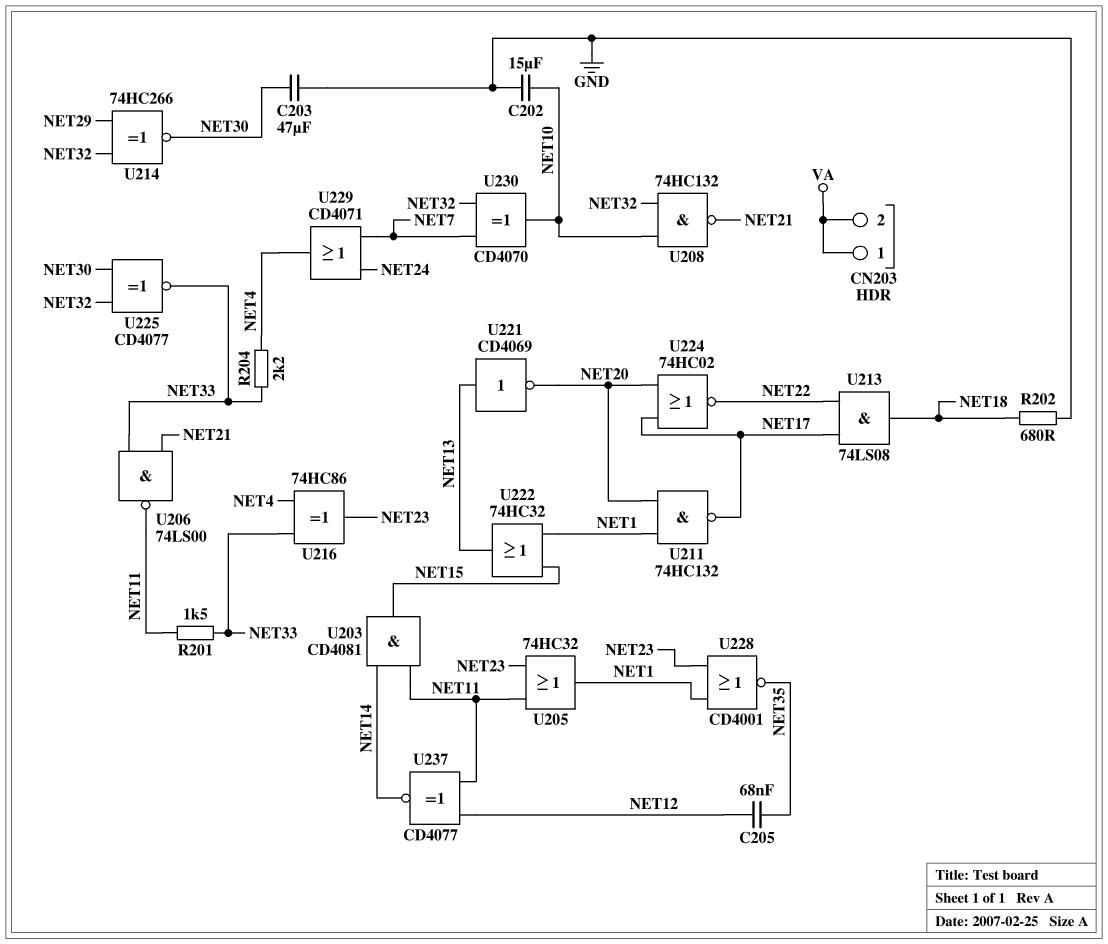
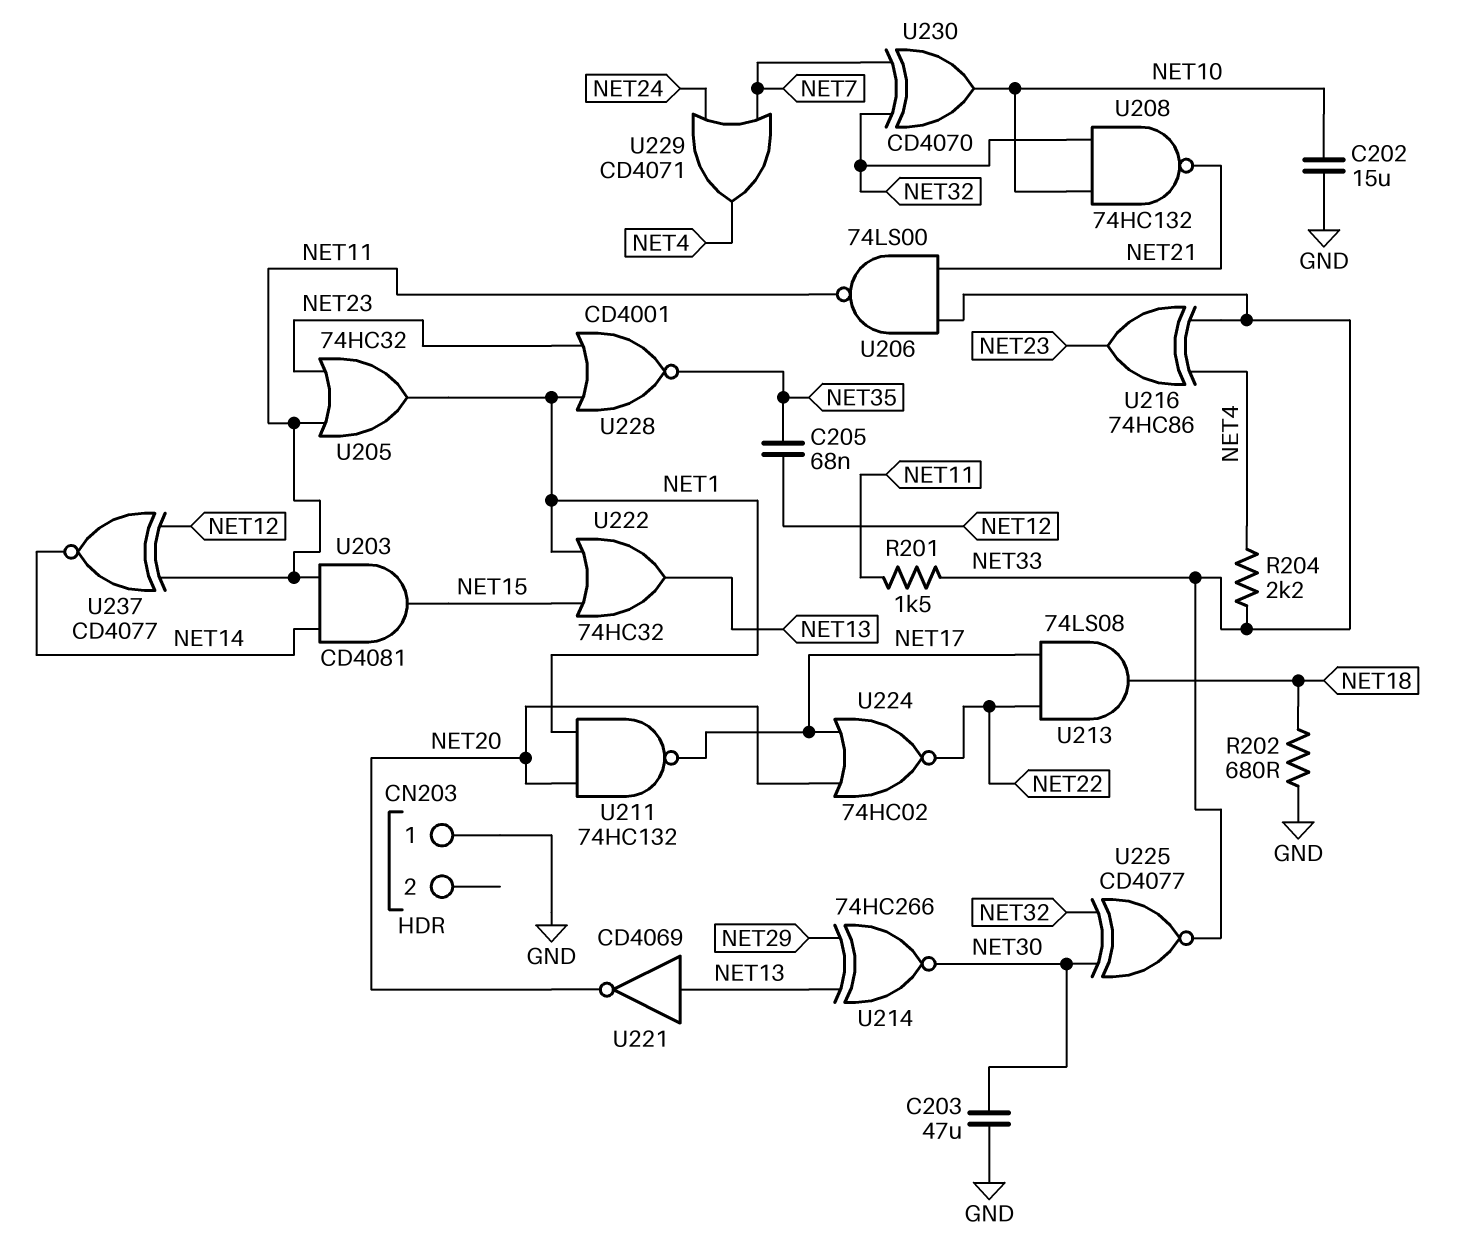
CN203 pin 1: VA -> GND
CN203 pin 2: VA -> none
U214: XNOR 74HC266 (in NET29, in NET32, out NET30) -> XNOR 74HC266 (in NET13, in NET29, out NET30)

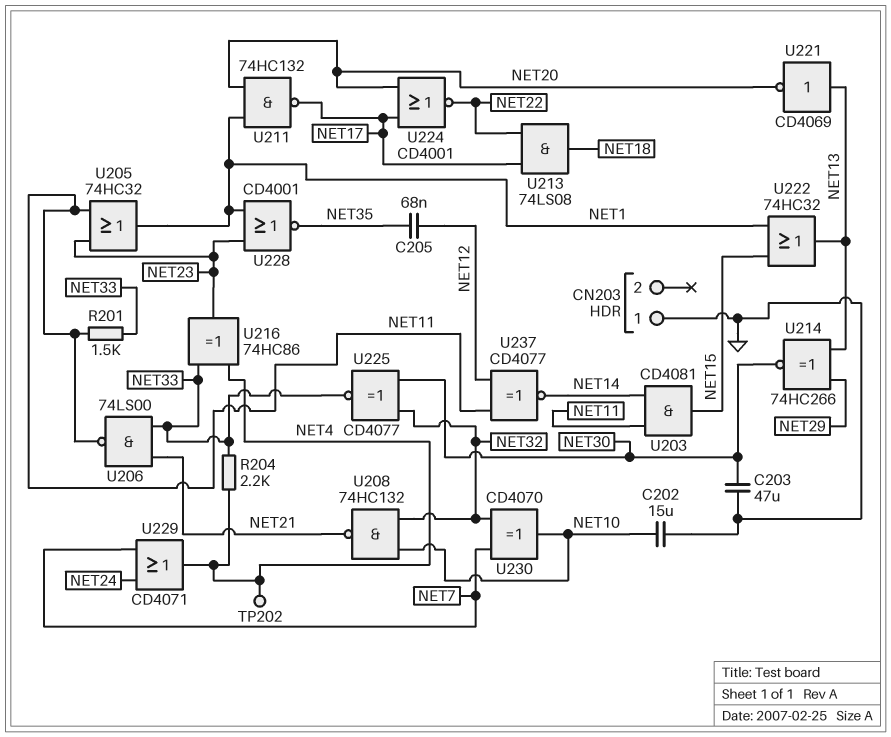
R202: 680 (GND, NET18) -> none
TP202: none -> test point (NET4)
U224: NOR 74HC02 (in NET17, in NET20, out NET22) -> NOR CD4001 (in NET17, in NET20, out NET22)

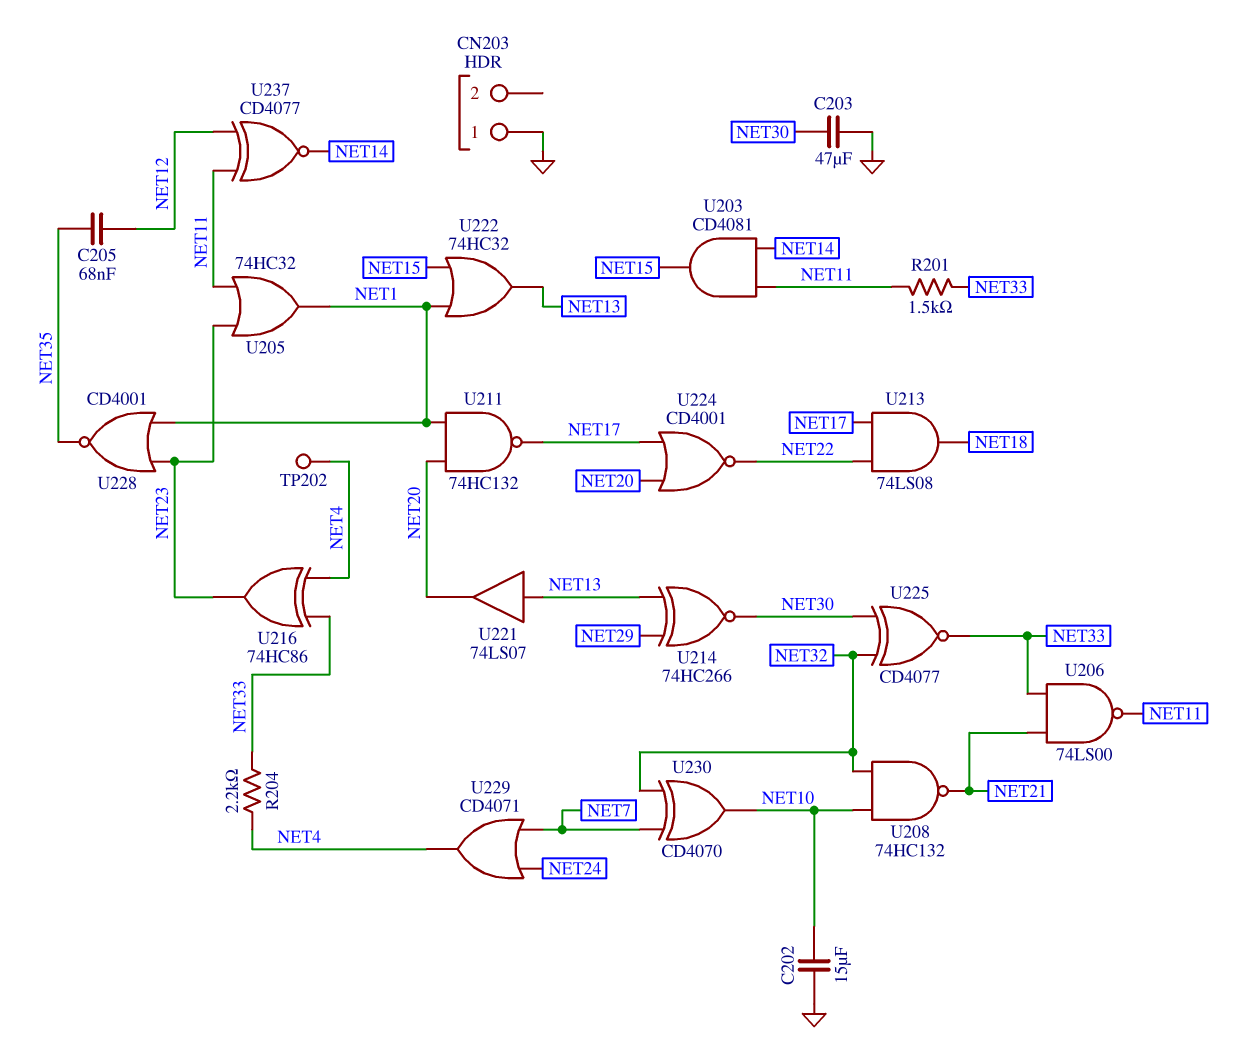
U221: NOT CD4069 (in NET13, out NET20) -> buffer 74LS07 (in NET13, out NET20)

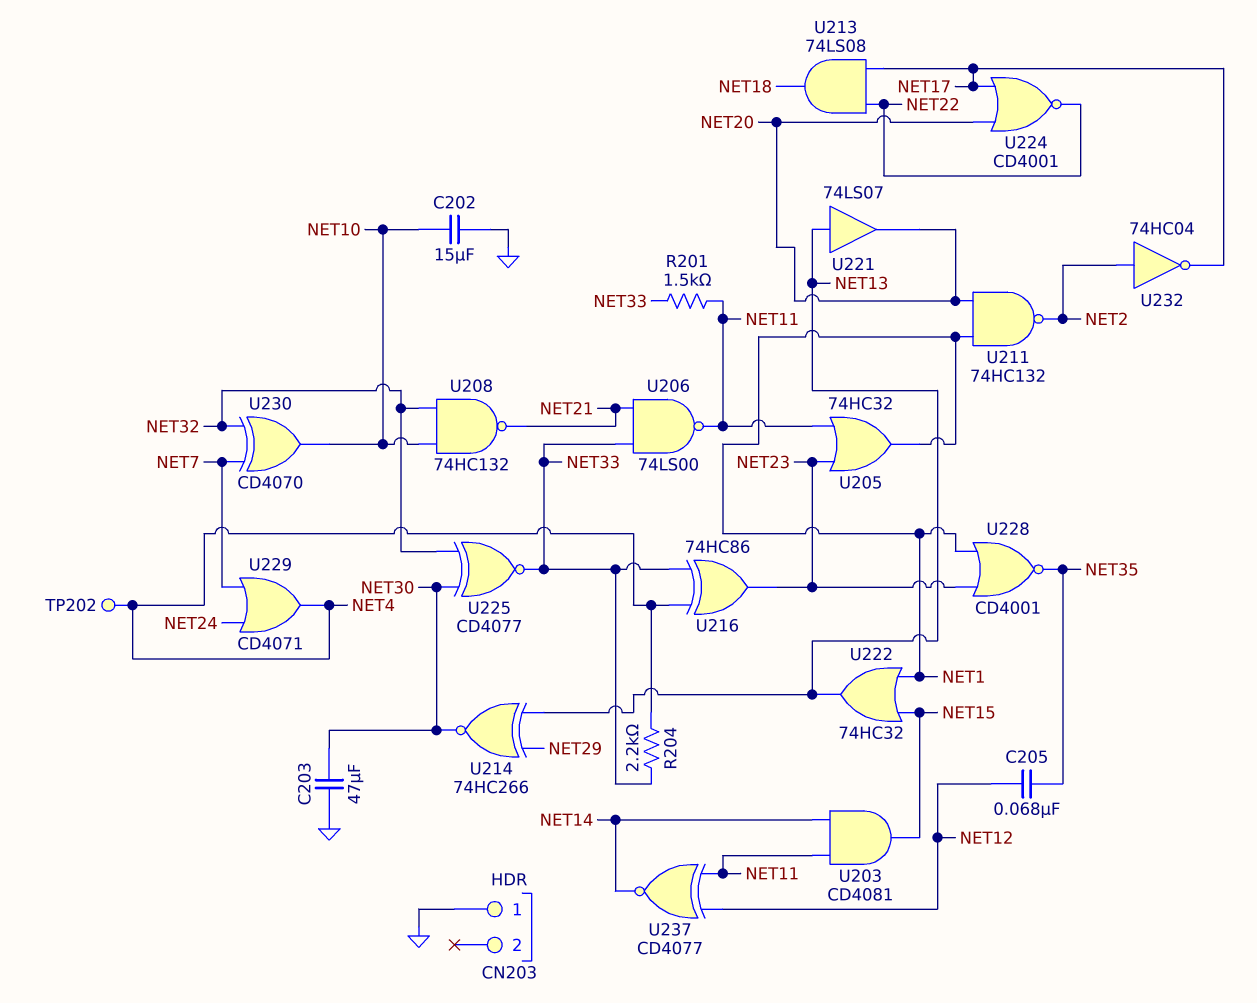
U211: NAND 74HC132 (in NET1, in NET20, out NET17) -> NAND 74HC132 (in NET1, in NET20, out NET2)
U232: none -> NOT 74HC04 (in NET2, out NET17)

